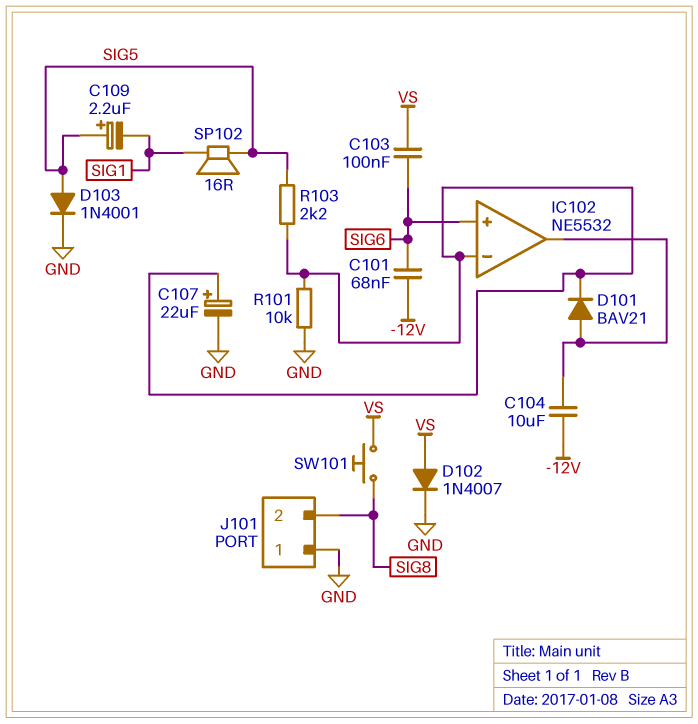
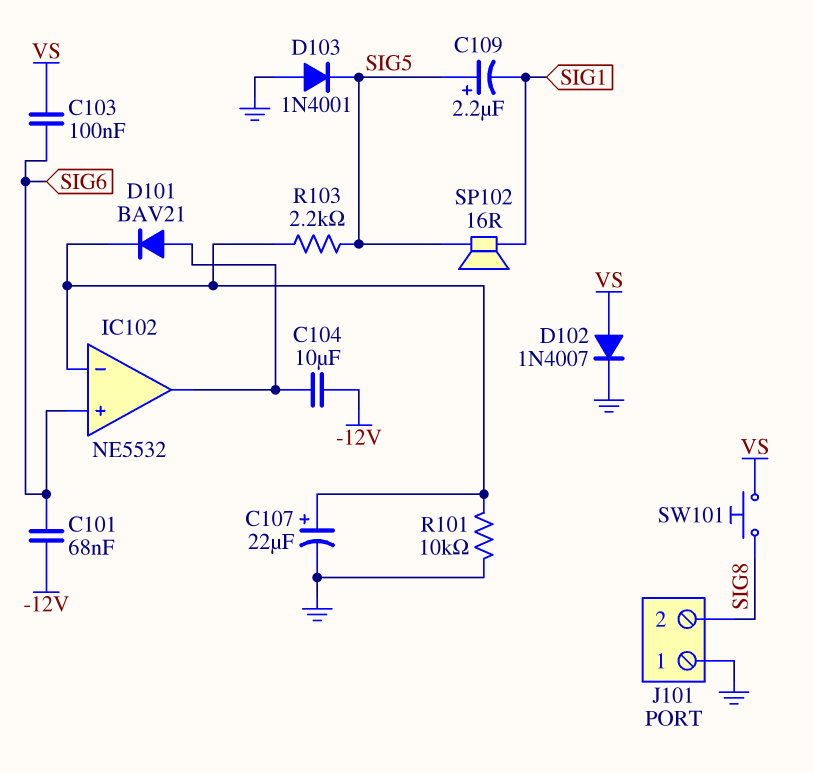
D103: diode 1N4001 (A SIG5, K GND) -> diode 1N4001 (A GND, K SIG5)

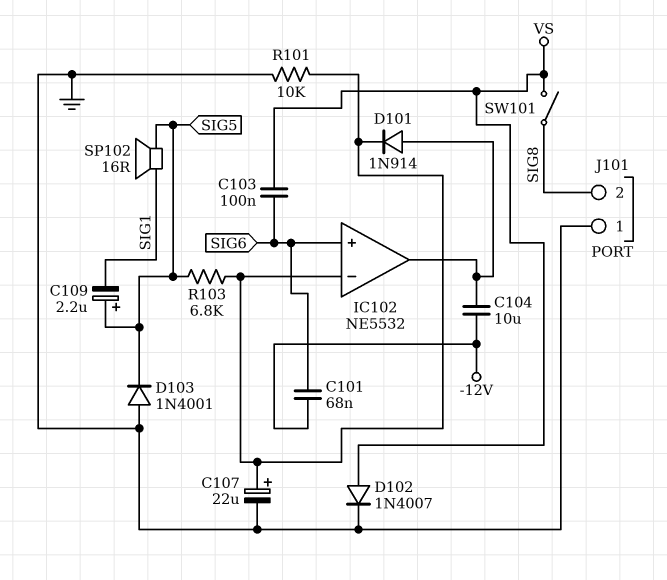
D101: diode BAV21 (A IC102/out, K IC102/in-) -> diode 1N914 (A IC102/out, K IC102/in-)
R103: 2.2k (IC102/in-, SIG5) -> 6.8k (IC102/in-, SIG5)
SW101: button (SIG8, VS) -> switch (SIG8, VS)

